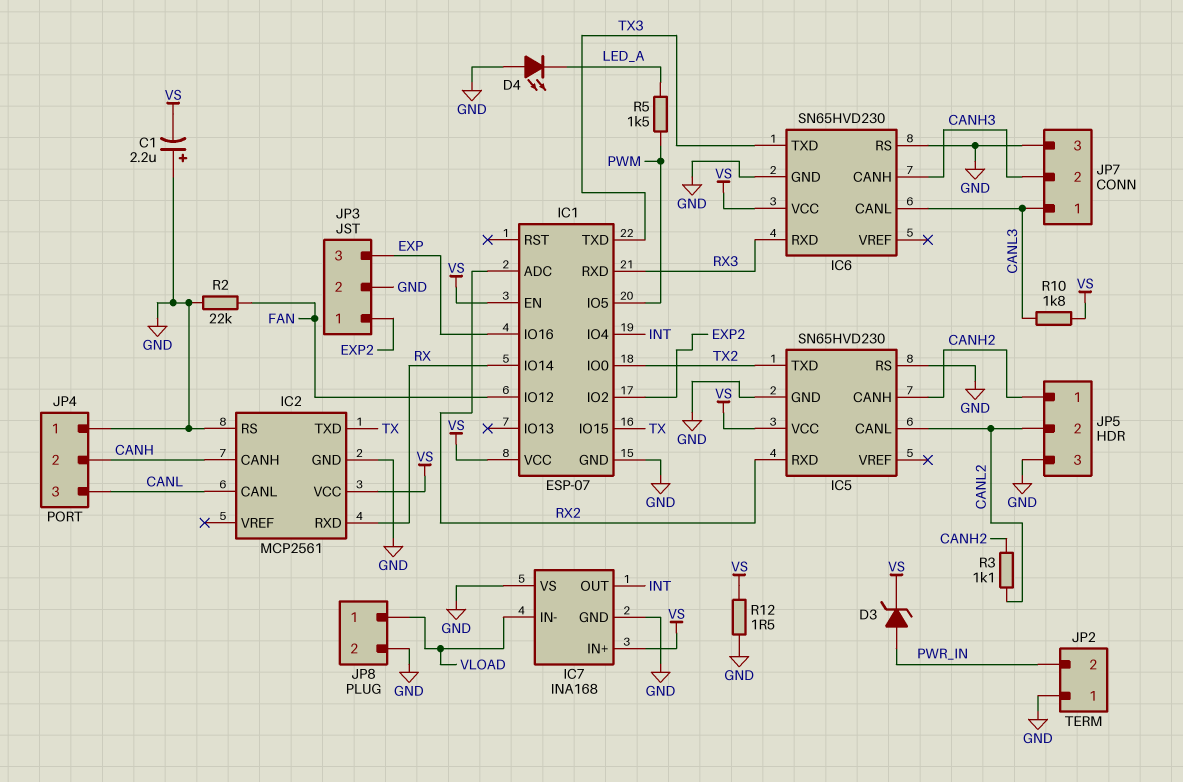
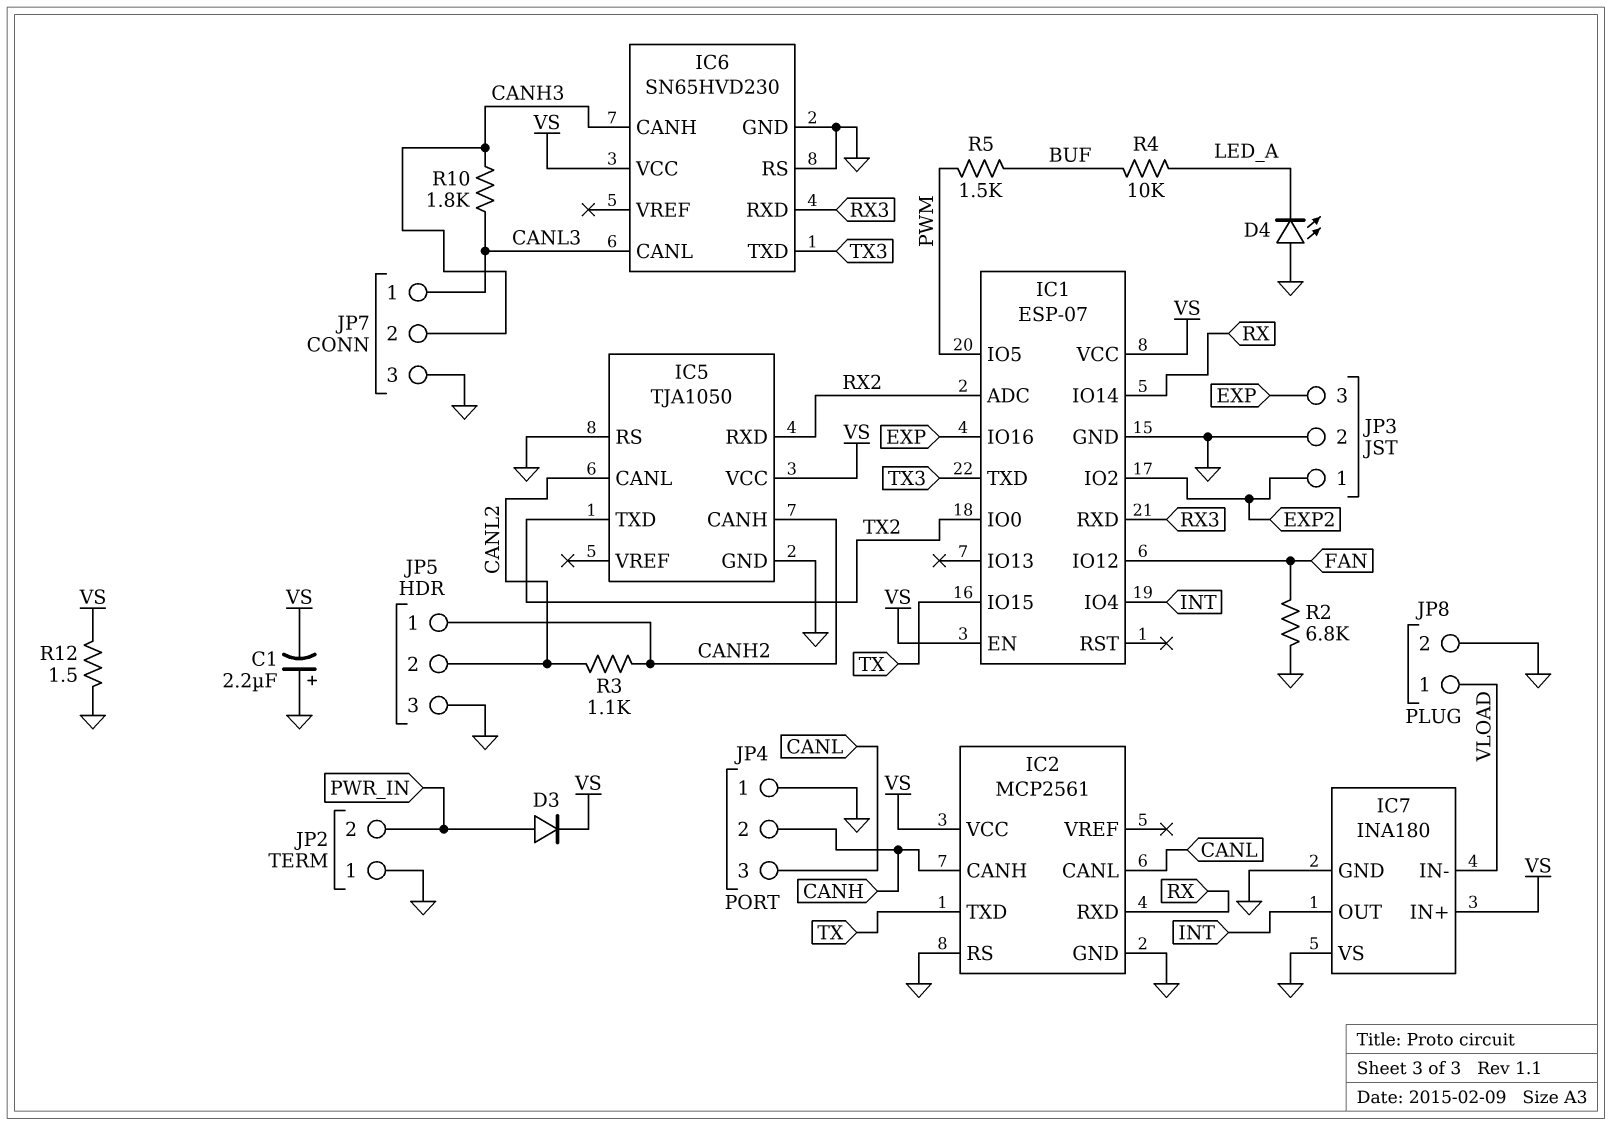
D3: zener (A PWR_IN, K VS) -> diode (A PWR_IN, K VS)
IC5: SN65HVD230 -> TJA1050
IC7: INA168 -> INA180
R2: 22k (FAN, GND) -> 6.8k (FAN, GND)
R4: none -> 10k (BUF, LED_A)
R5: 1.5k (LED_A, PWM) -> 1.5k (BUF, PWM)
R10: 1.8k (CANL3, VS) -> 1.8k (CANH3, CANL3)

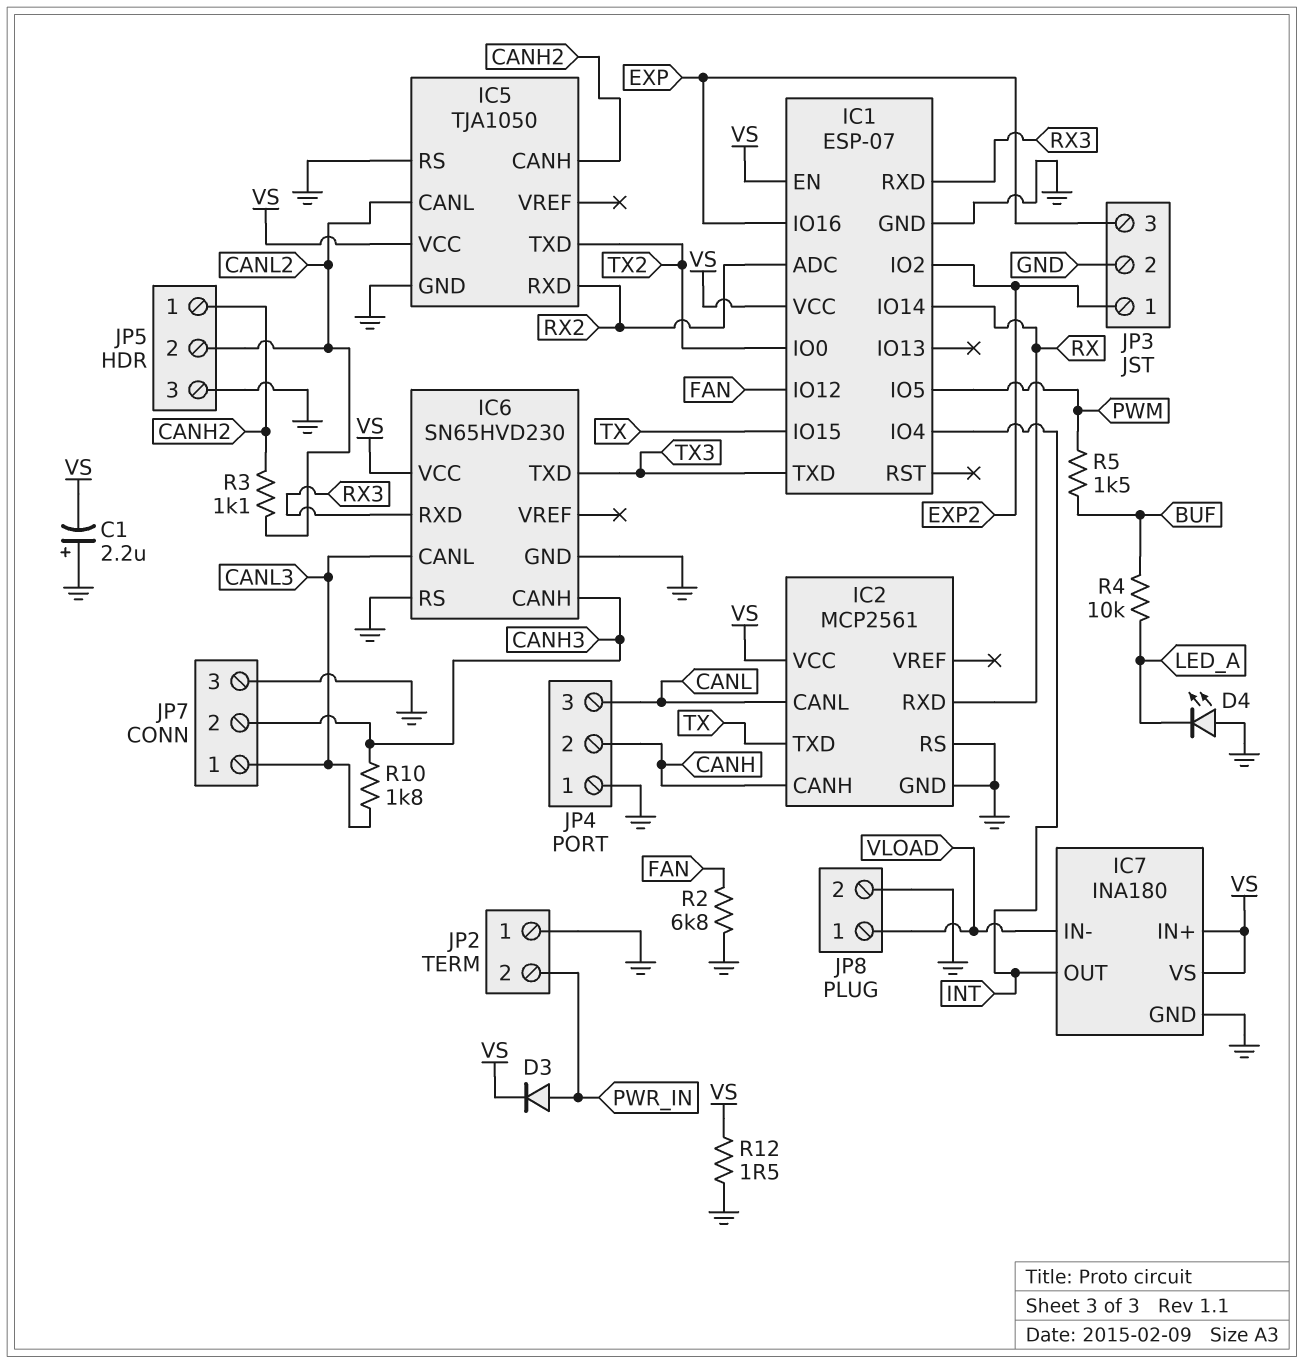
IC7 pin VS: GND -> VS

